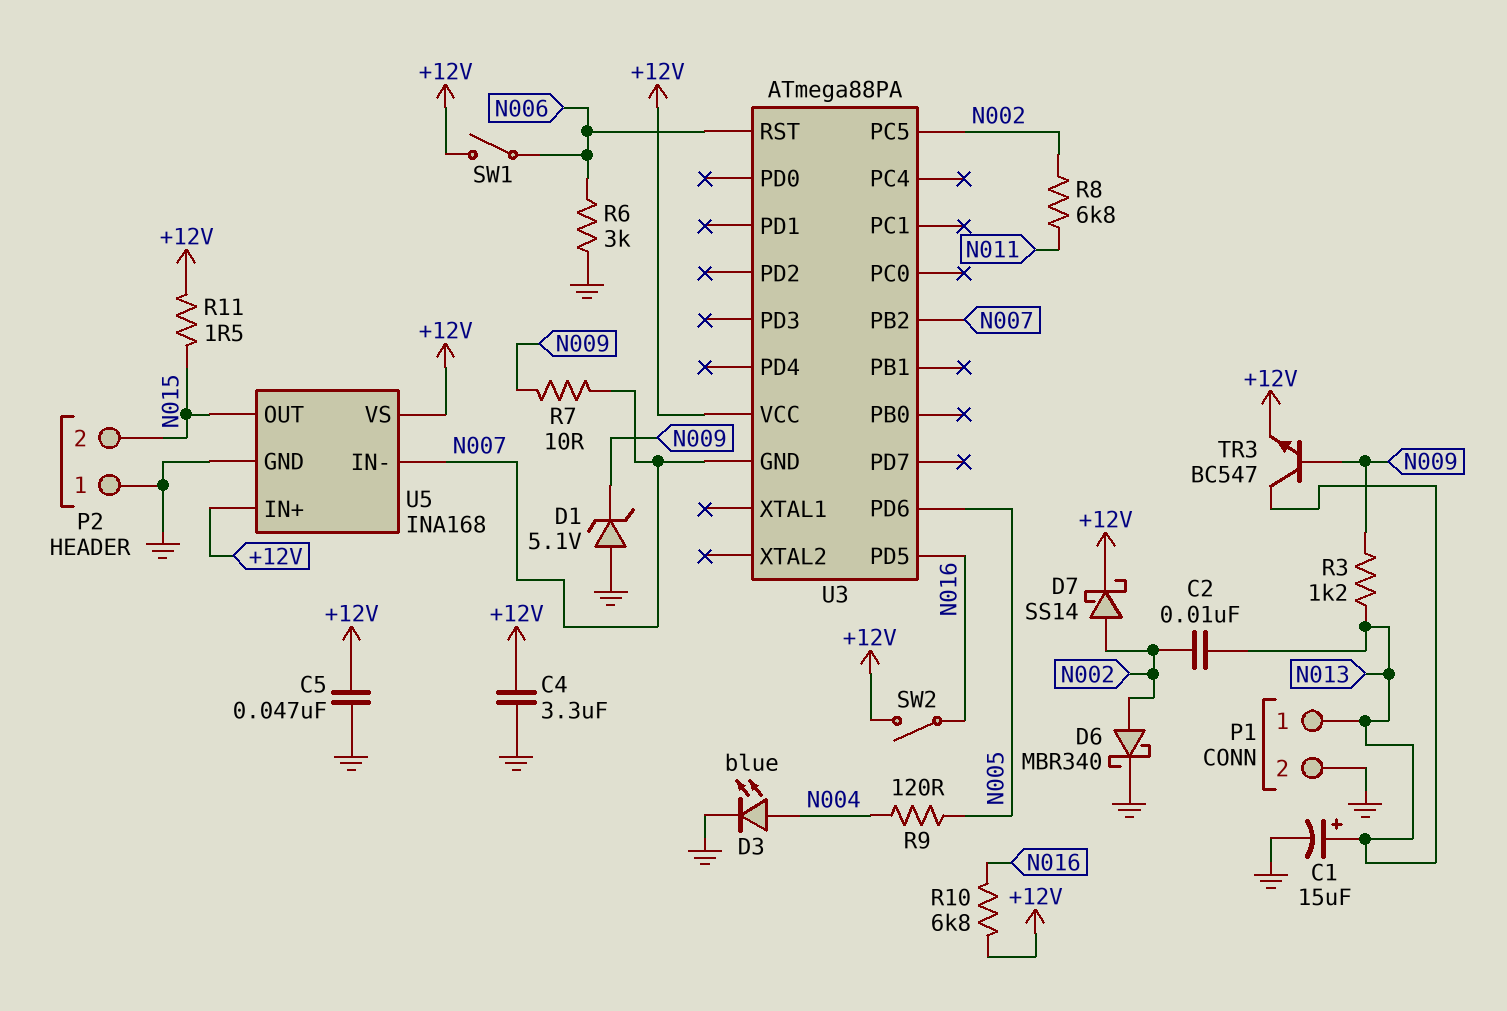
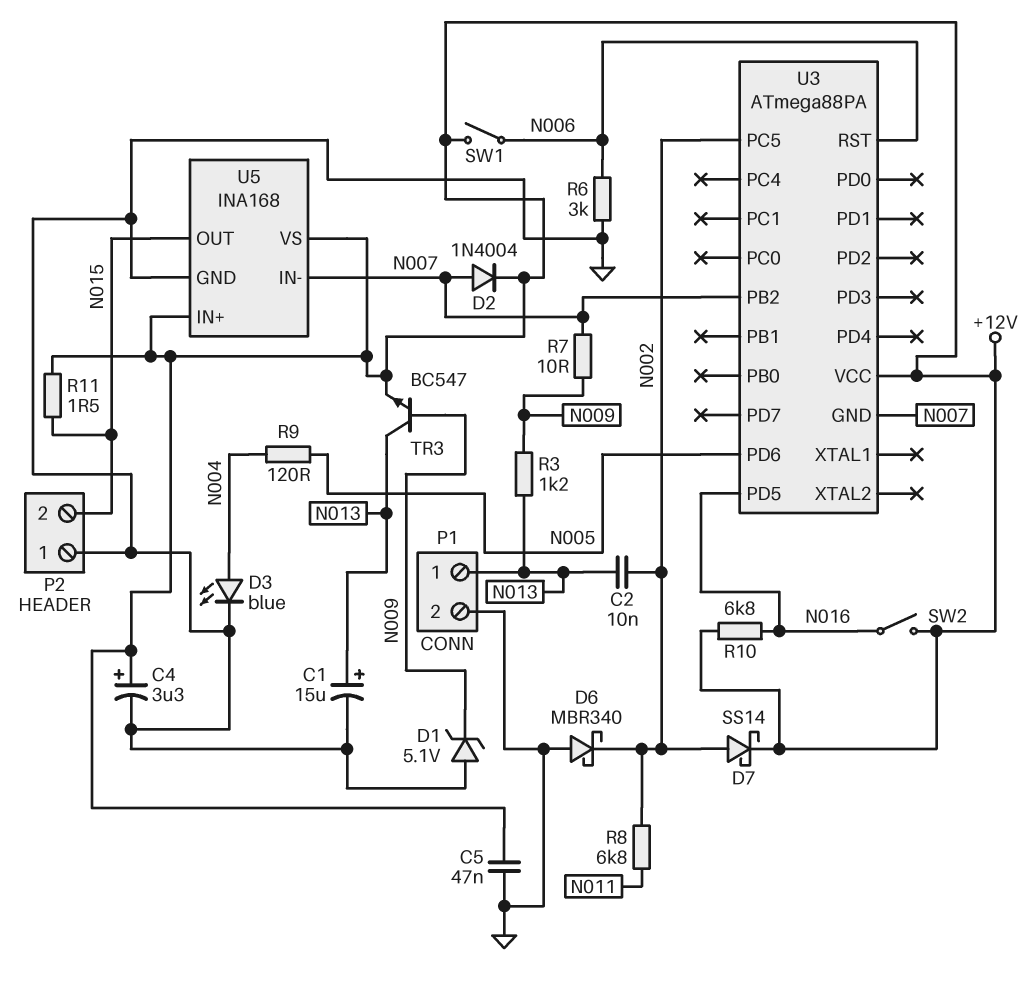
C4: 3.3uF (+12V, GND) -> 3.3uF (plus +12V, minus GND)
D2: none -> diode 1N4004 (A N007, K +12V)
D6: schottky MBR340 (A N002, K GND) -> schottky MBR340 (A GND, K N002)

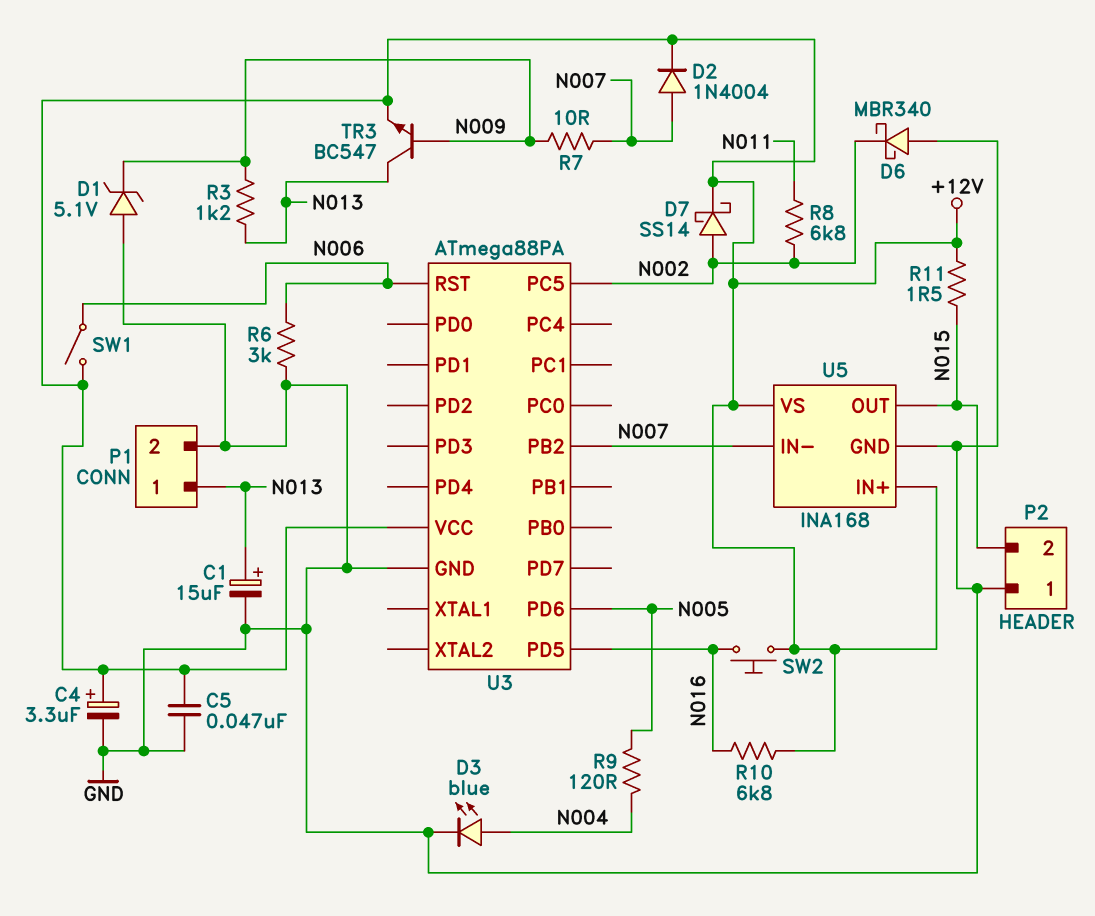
C2: 10nF (N002, N013) -> none
SW2: switch (+12V, N016) -> button (+12V, N016)
U3 pin GND: N007 -> GND

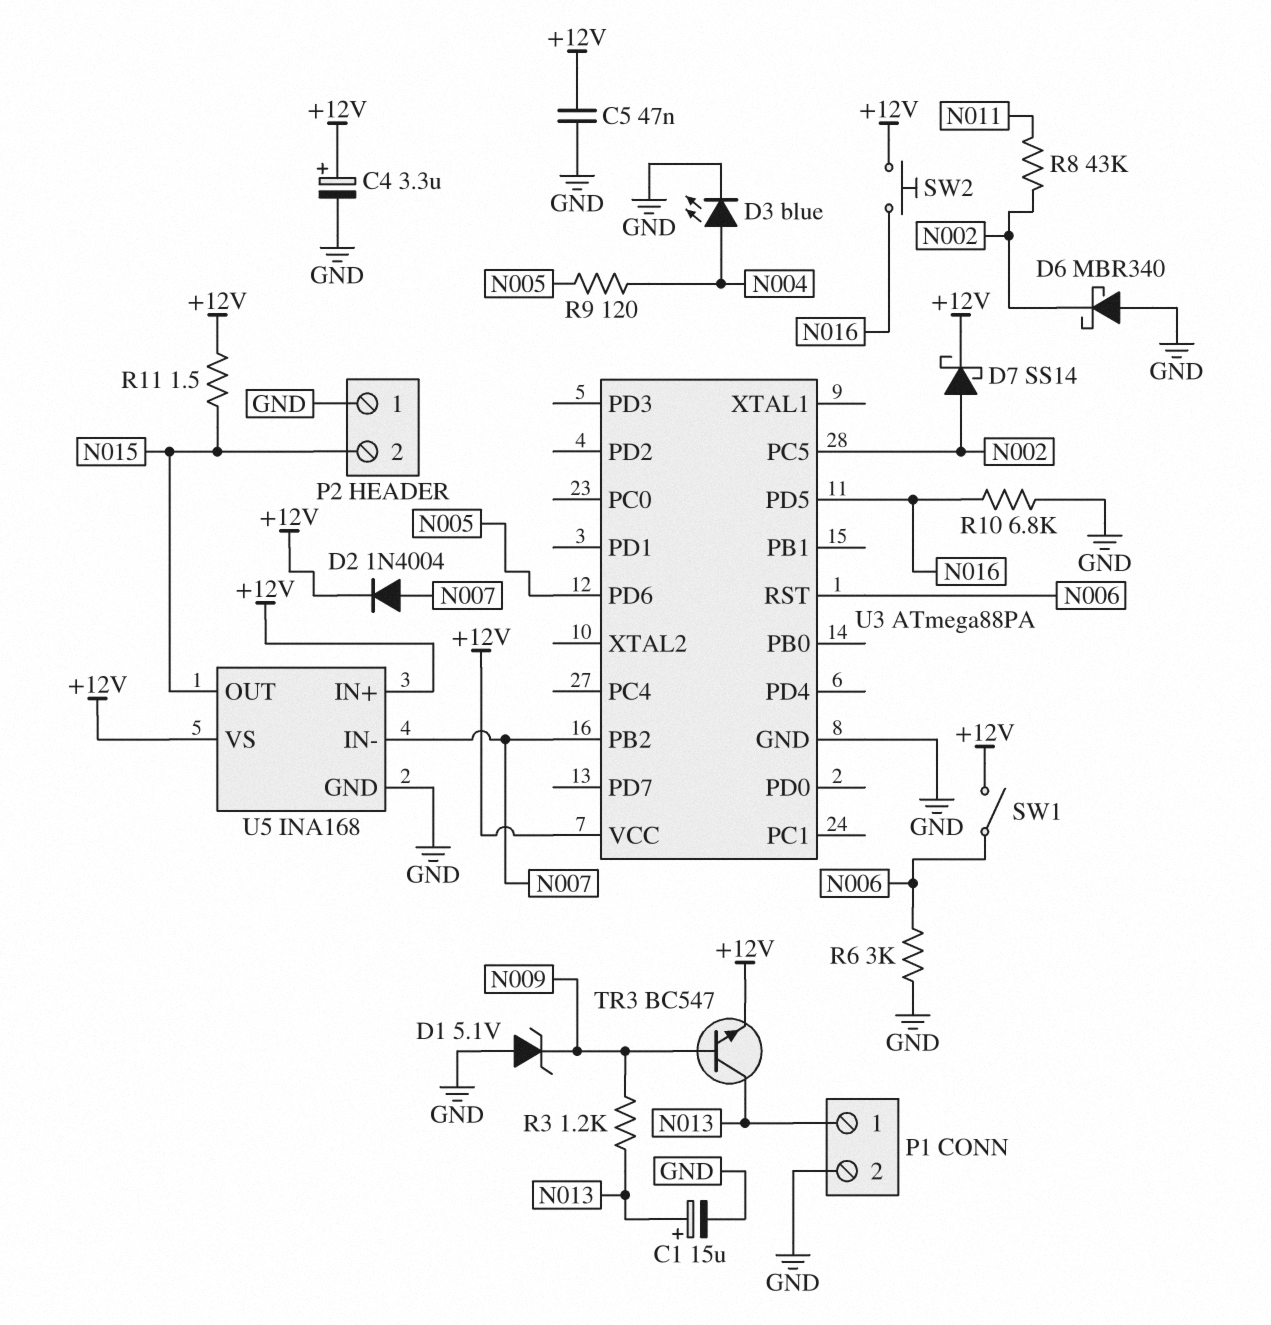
R7: 10 (N007, N009) -> none
R8: 6.8k (N002, N011) -> 43k (N002, N011)
R10: 6.8k (+12V, N016) -> 6.8k (GND, N016)

